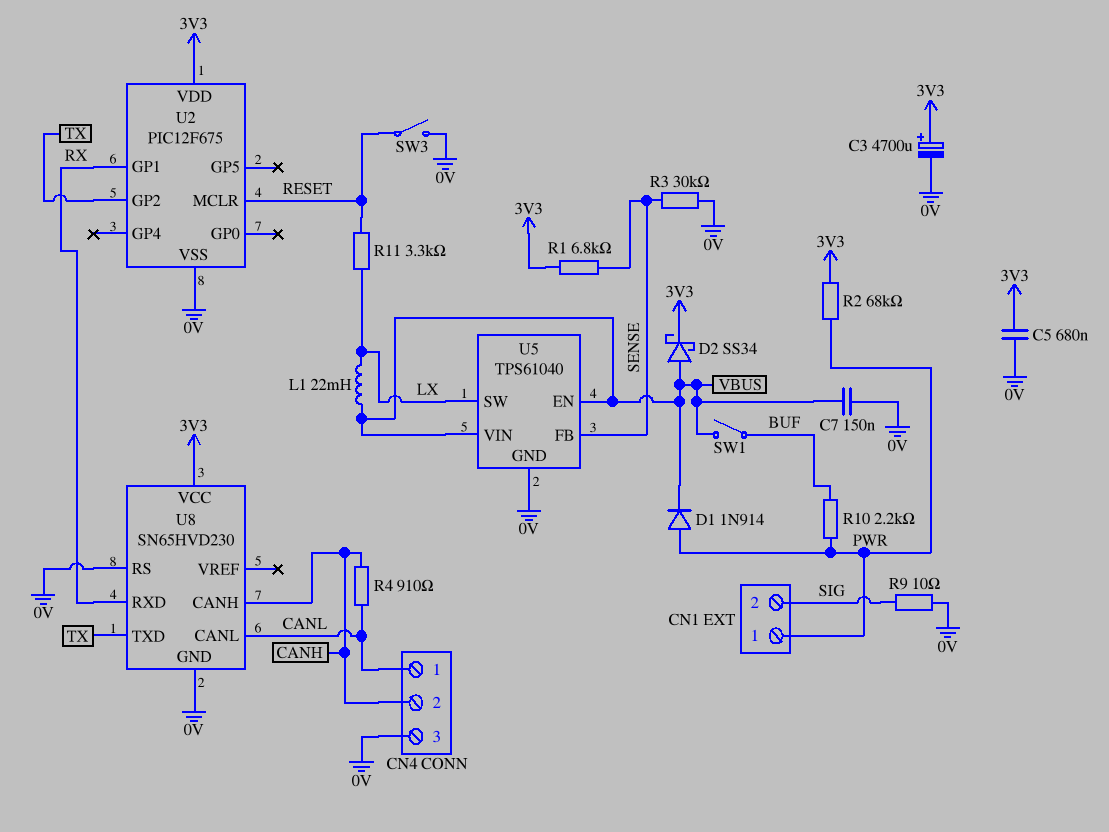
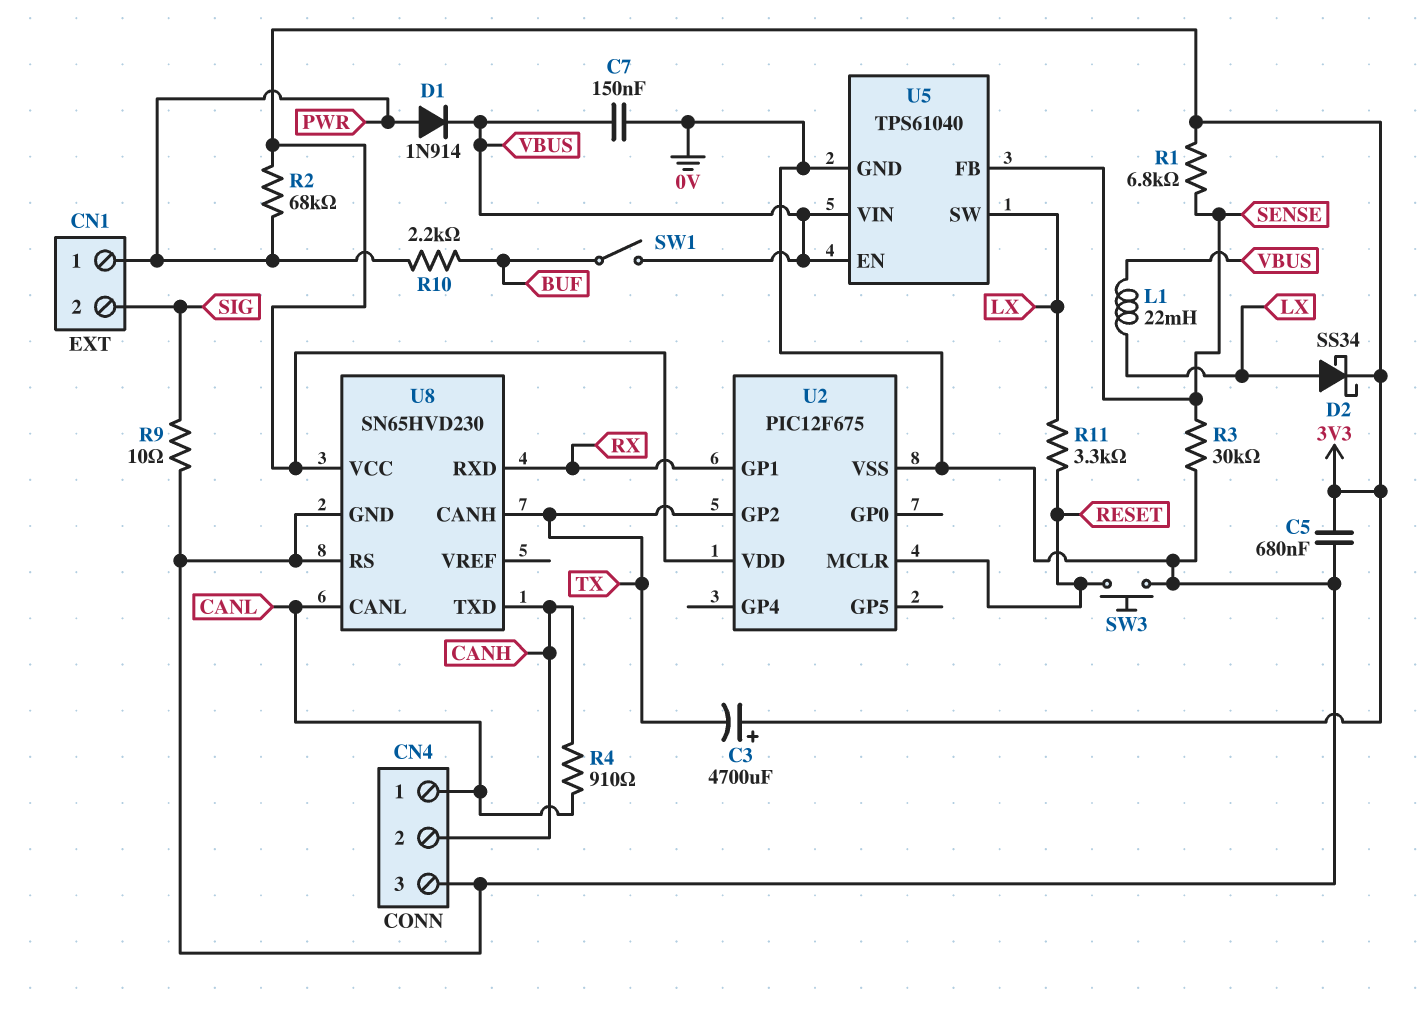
C3: 4700uF (plus 3V3, minus 0V) -> 4700uF (plus 3V3, minus TX)
D2: schottky SS34 (A VBUS, K 3V3) -> schottky SS34 (A LX, K 3V3)
SW3: switch (0V, RESET) -> button (0V, RESET)
U8 pin CANH: CANH -> TX
U8 pin TXD: TX -> CANH

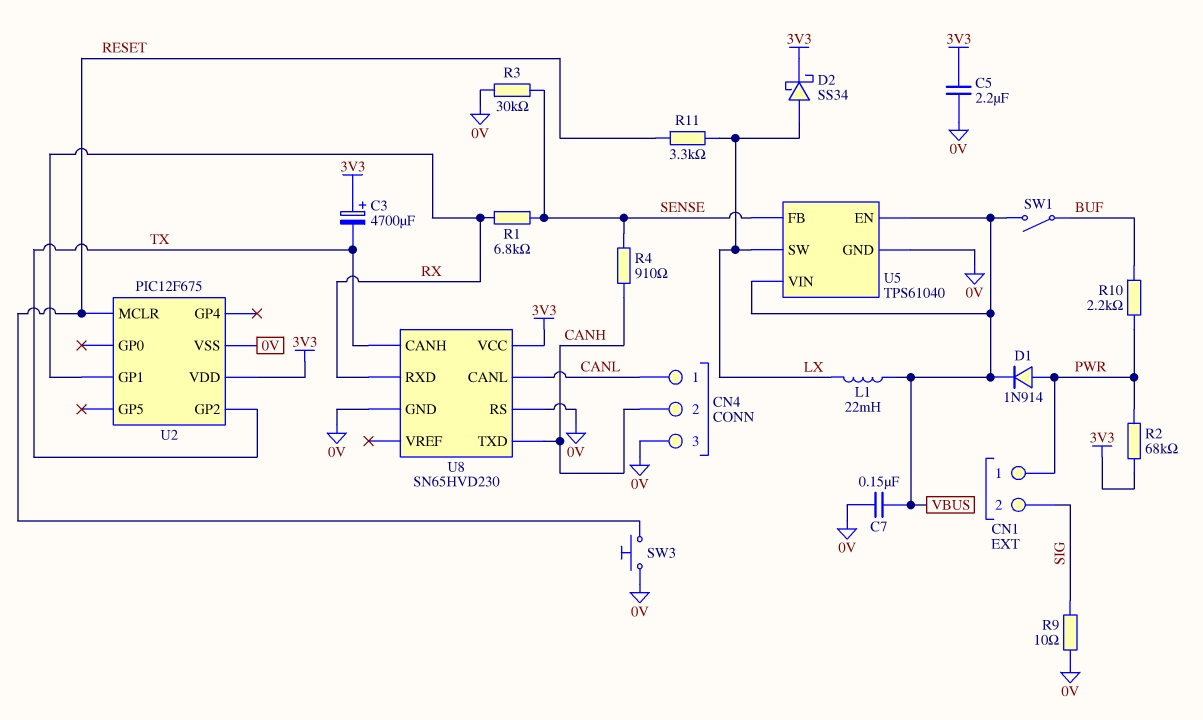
C5: 680nF (0V, 3V3) -> 2.2uF (0V, 3V3)
R1: 6.8k (3V3, SENSE) -> 6.8k (RX, SENSE)
R4: 910 (CANH, CANL) -> 910 (CANH, SENSE)

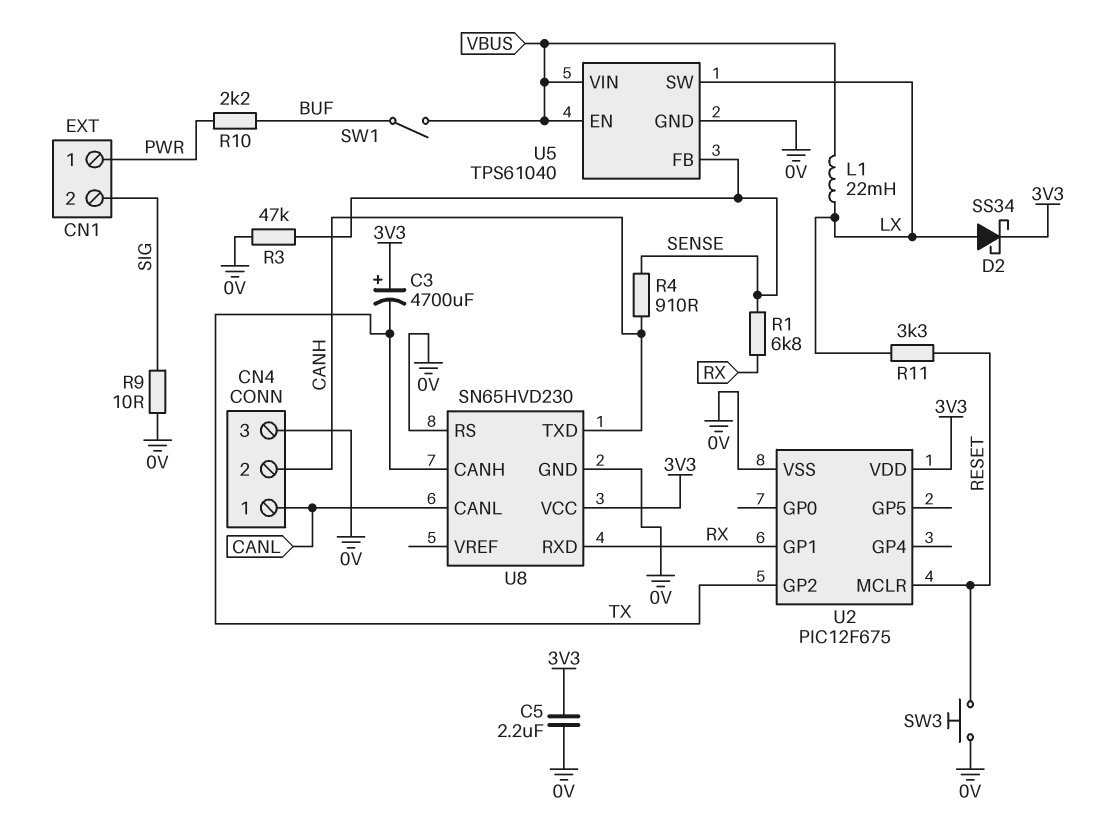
C7: 150nF (0V, VBUS) -> none
D1: diode 1N914 (A PWR, K VBUS) -> none
R2: 68k (3V3, PWR) -> none
R3: 30k (0V, SENSE) -> 47k (0V, SENSE)

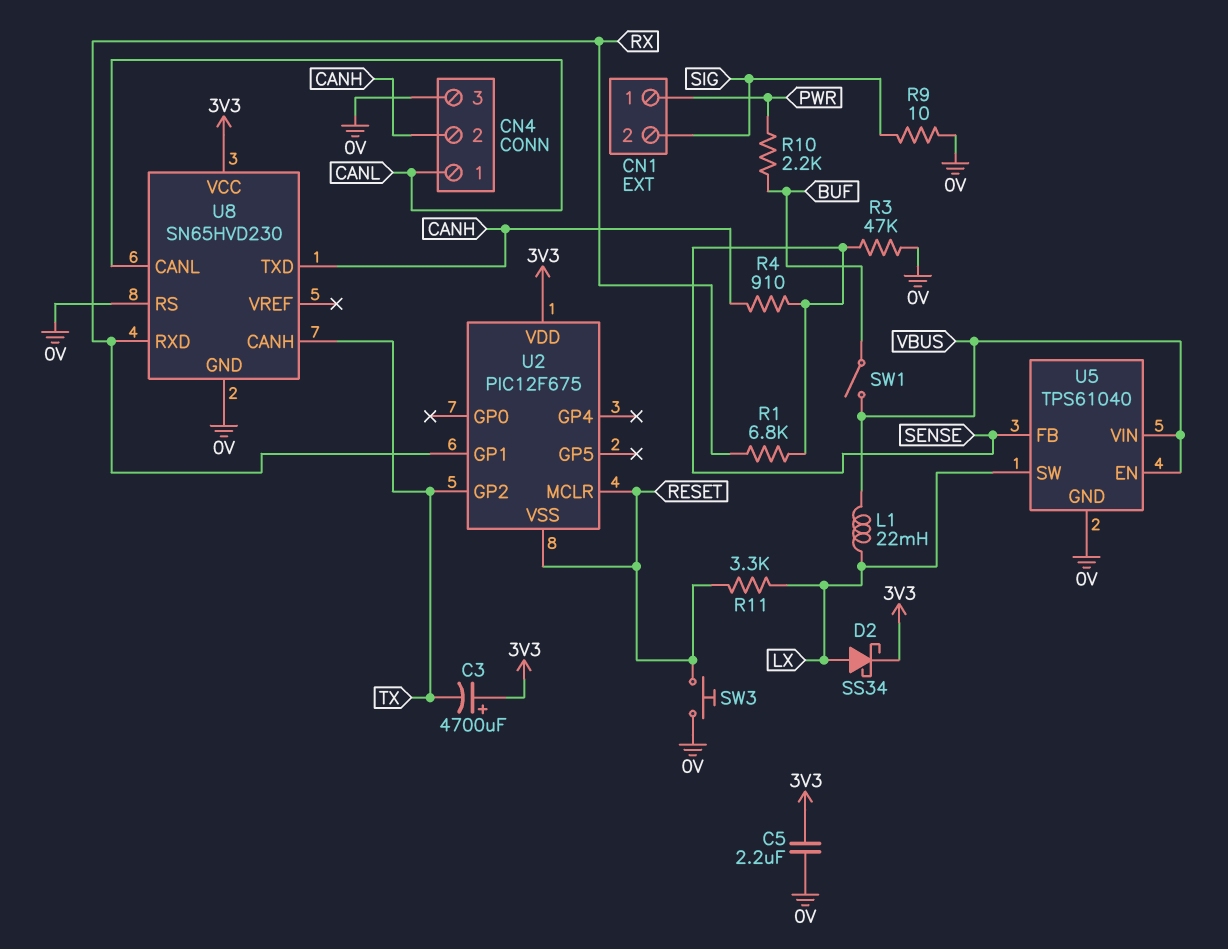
U2 pin VSS: 0V -> RESET

